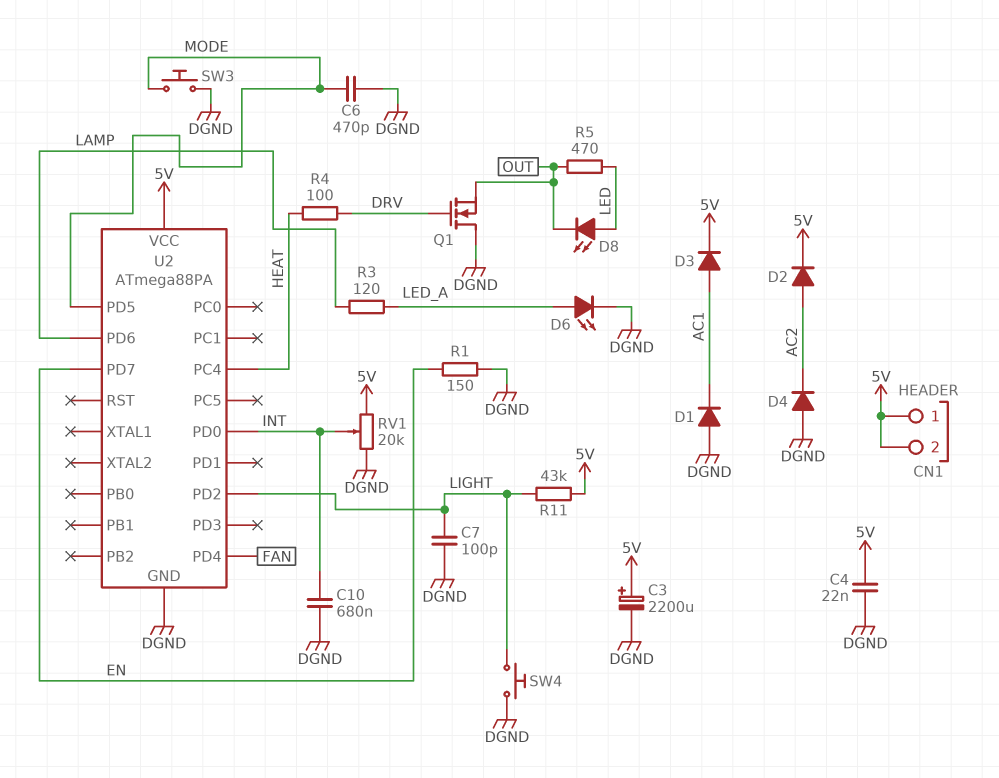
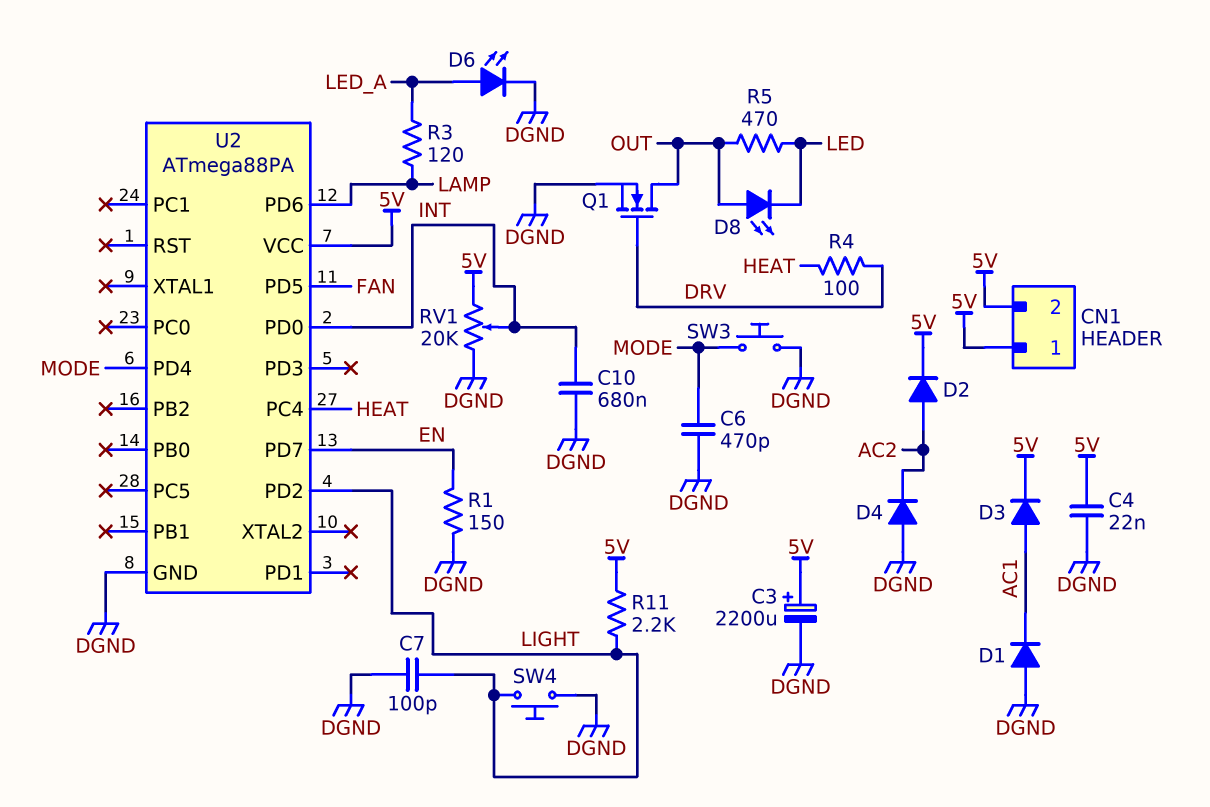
D8: LED (A LED, K OUT) -> LED (A OUT, K LED)
Q1: NMOS (G DRV, D DGND, S OUT) -> NMOS (G DRV, D OUT, S DGND)
R11: 43k (5V, LIGHT) -> 2.2k (5V, LIGHT)
U2 pin PD4: FAN -> MODE
U2 pin PD5: MODE -> FAN

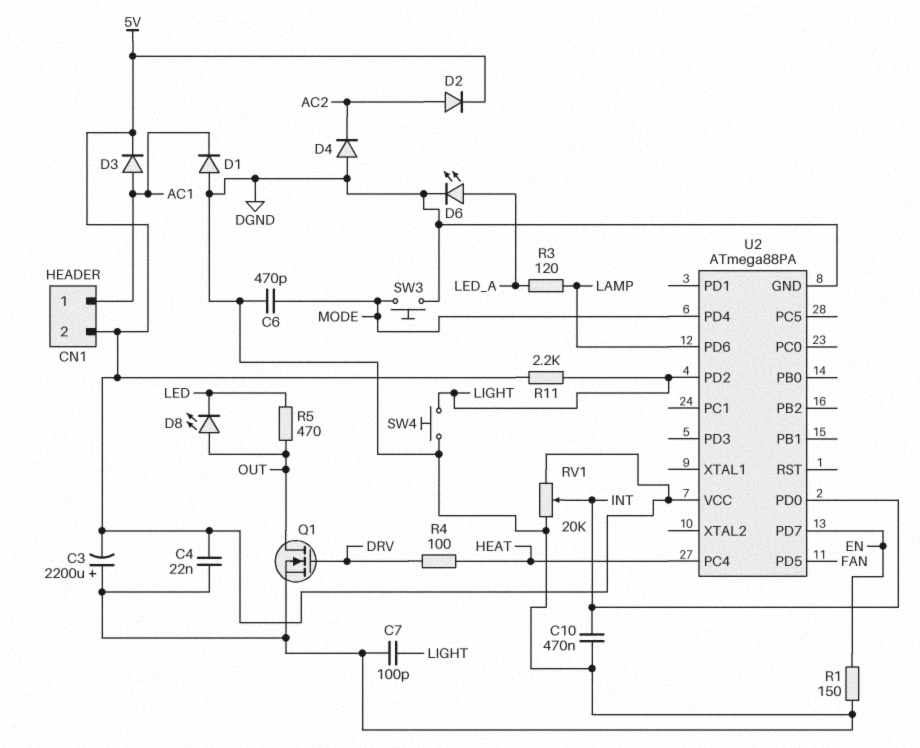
C3: 2200uF (plus 5V, minus DGND) -> 2200uF (plus DGND, minus 5V)
C10: 680nF (DGND, INT) -> 470nF (DGND, INT)
CN1 pin 1: 5V -> AC1

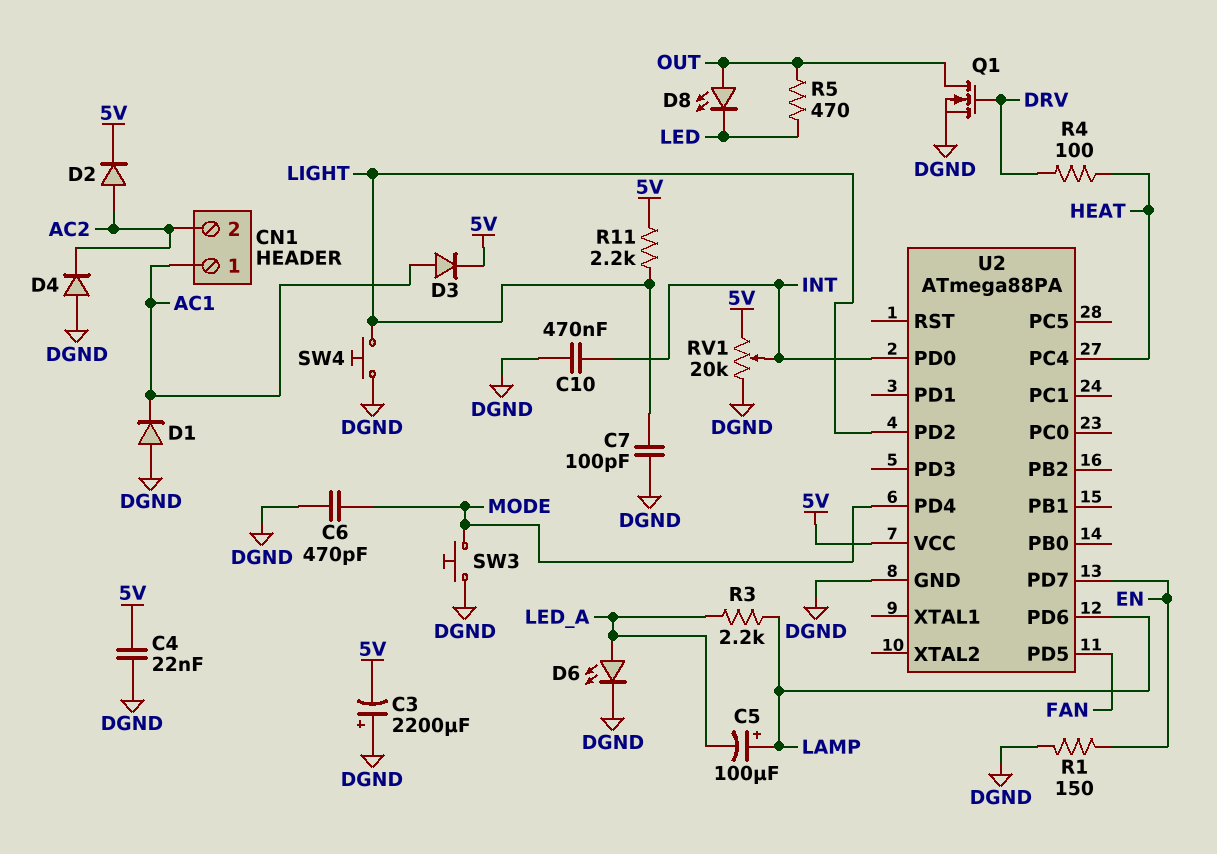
C5: none -> 100uF (plus LAMP, minus LED_A)
CN1 pin 2: 5V -> AC2
R3: 120 (LAMP, LED_A) -> 2.2k (LAMP, LED_A)

